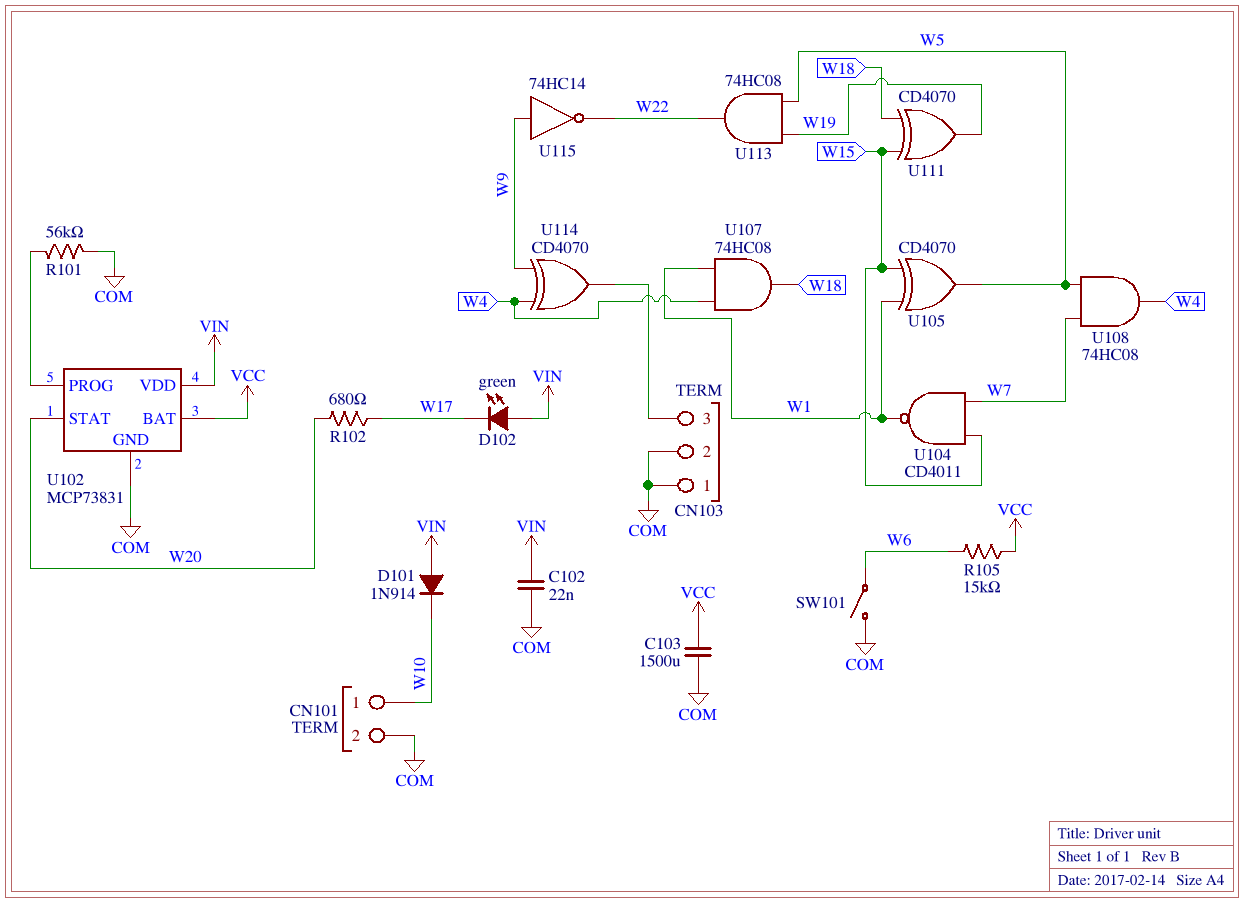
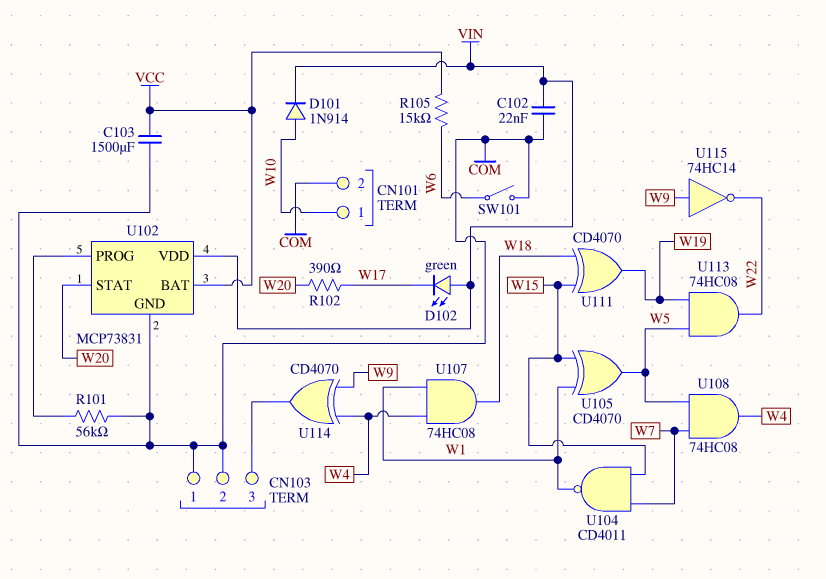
D101: diode 1N914 (A VIN, K W10) -> diode 1N914 (A W10, K VIN)
R102: 680 (W17, W20) -> 390 (W17, W20)

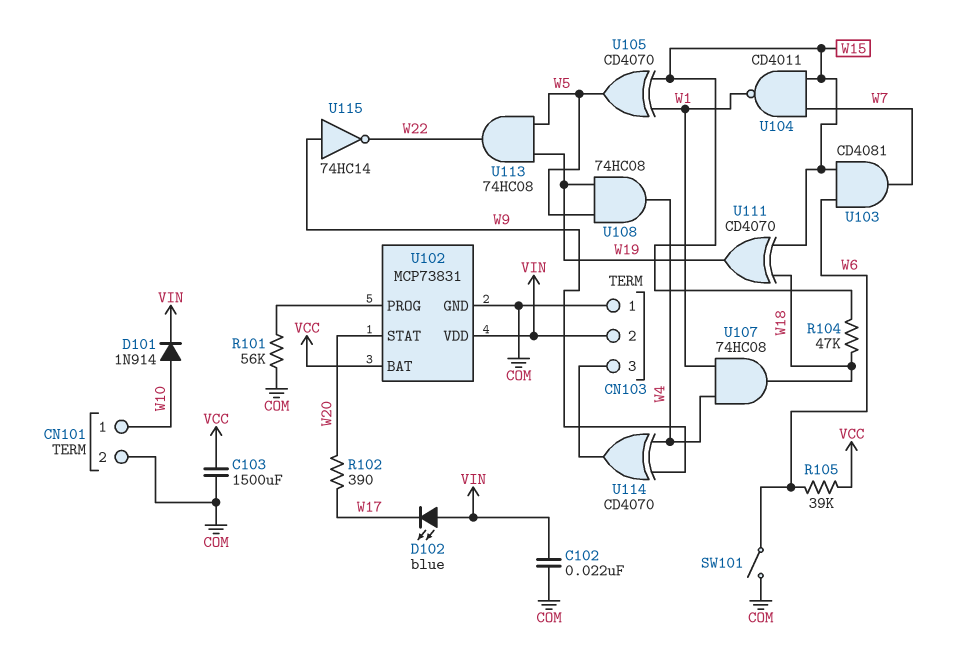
CN103 pin 2: COM -> VIN
D102: LED green (A VIN, K W17) -> LED blue (A VIN, K W17)
R104: none -> 47k (W15, W18)
R105: 15k (VCC, W6) -> 39k (VCC, W6)
U103: none -> AND CD4081 (in W6, in W15, out W7)
U108: AND 74HC08 (in W5, in W7, out W4) -> AND 74HC08 (in W5, in W19, out W4)

